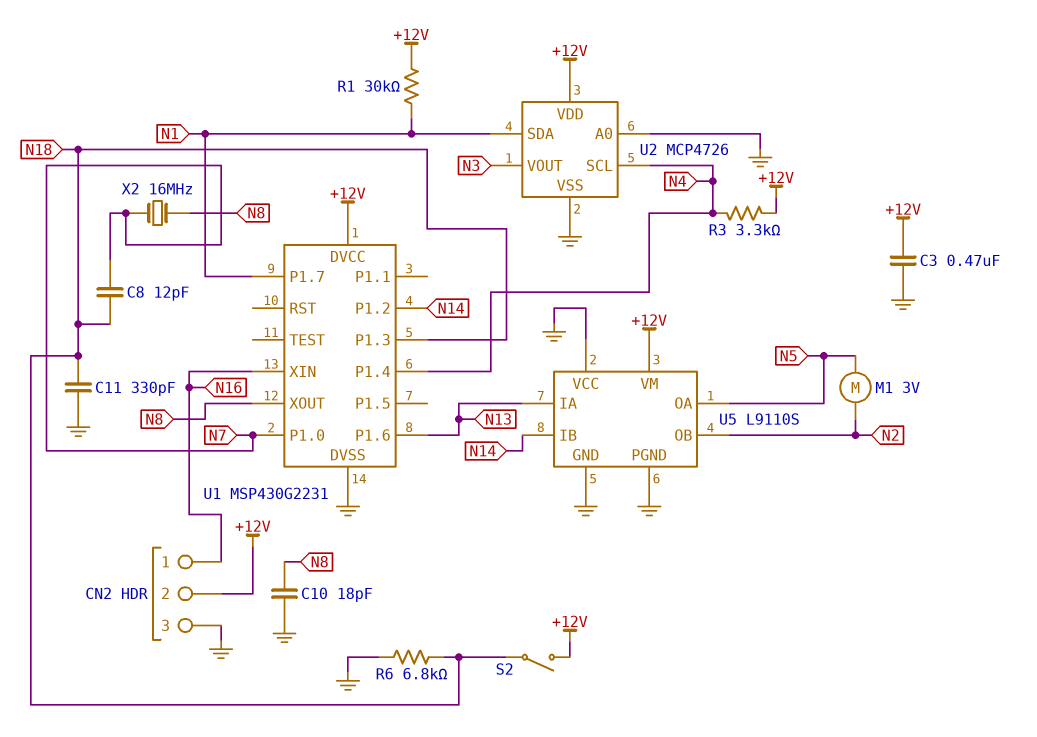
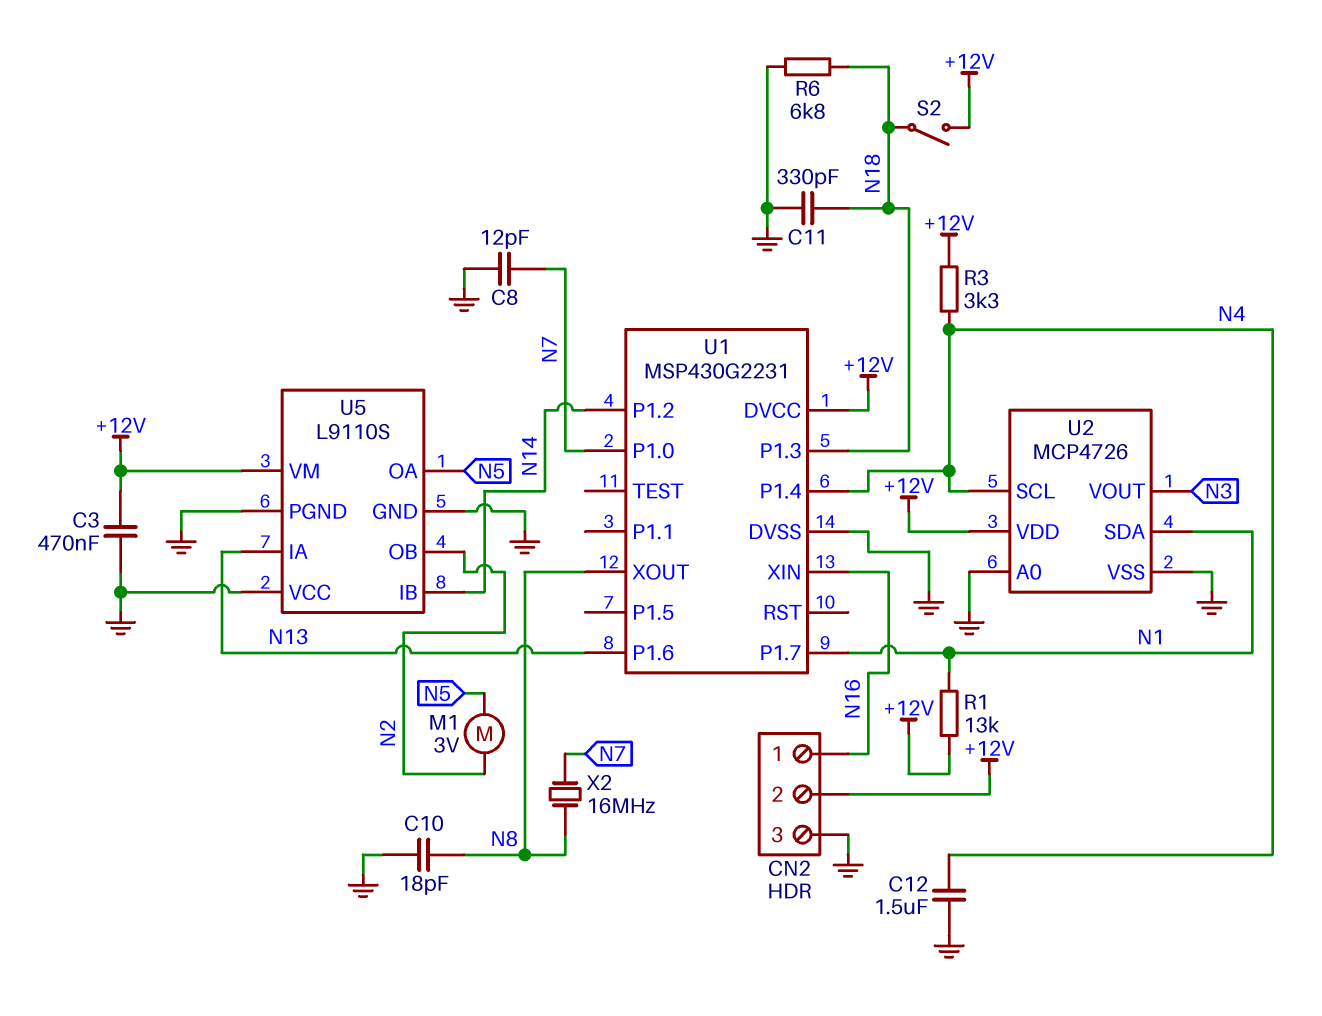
C8: 12pF (N7, N18) -> 12pF (GND, N7)
C12: none -> 1.5uF (GND, N4)
R1: 30k (+12V, N1) -> 13k (+12V, N1)

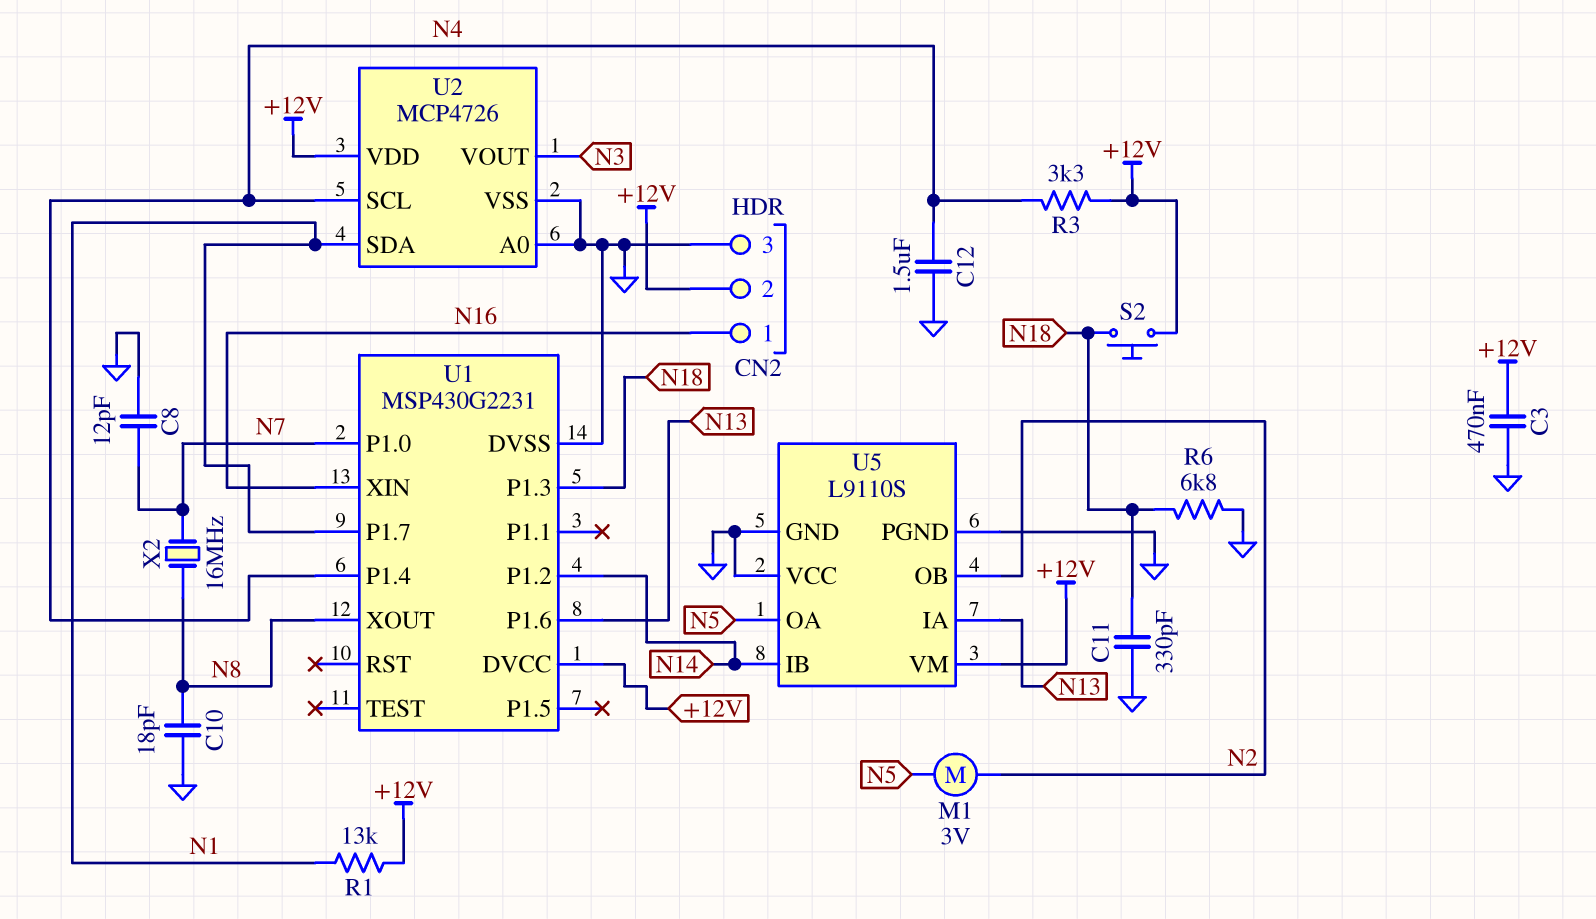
S2: switch (+12V, N18) -> button (+12V, N18)

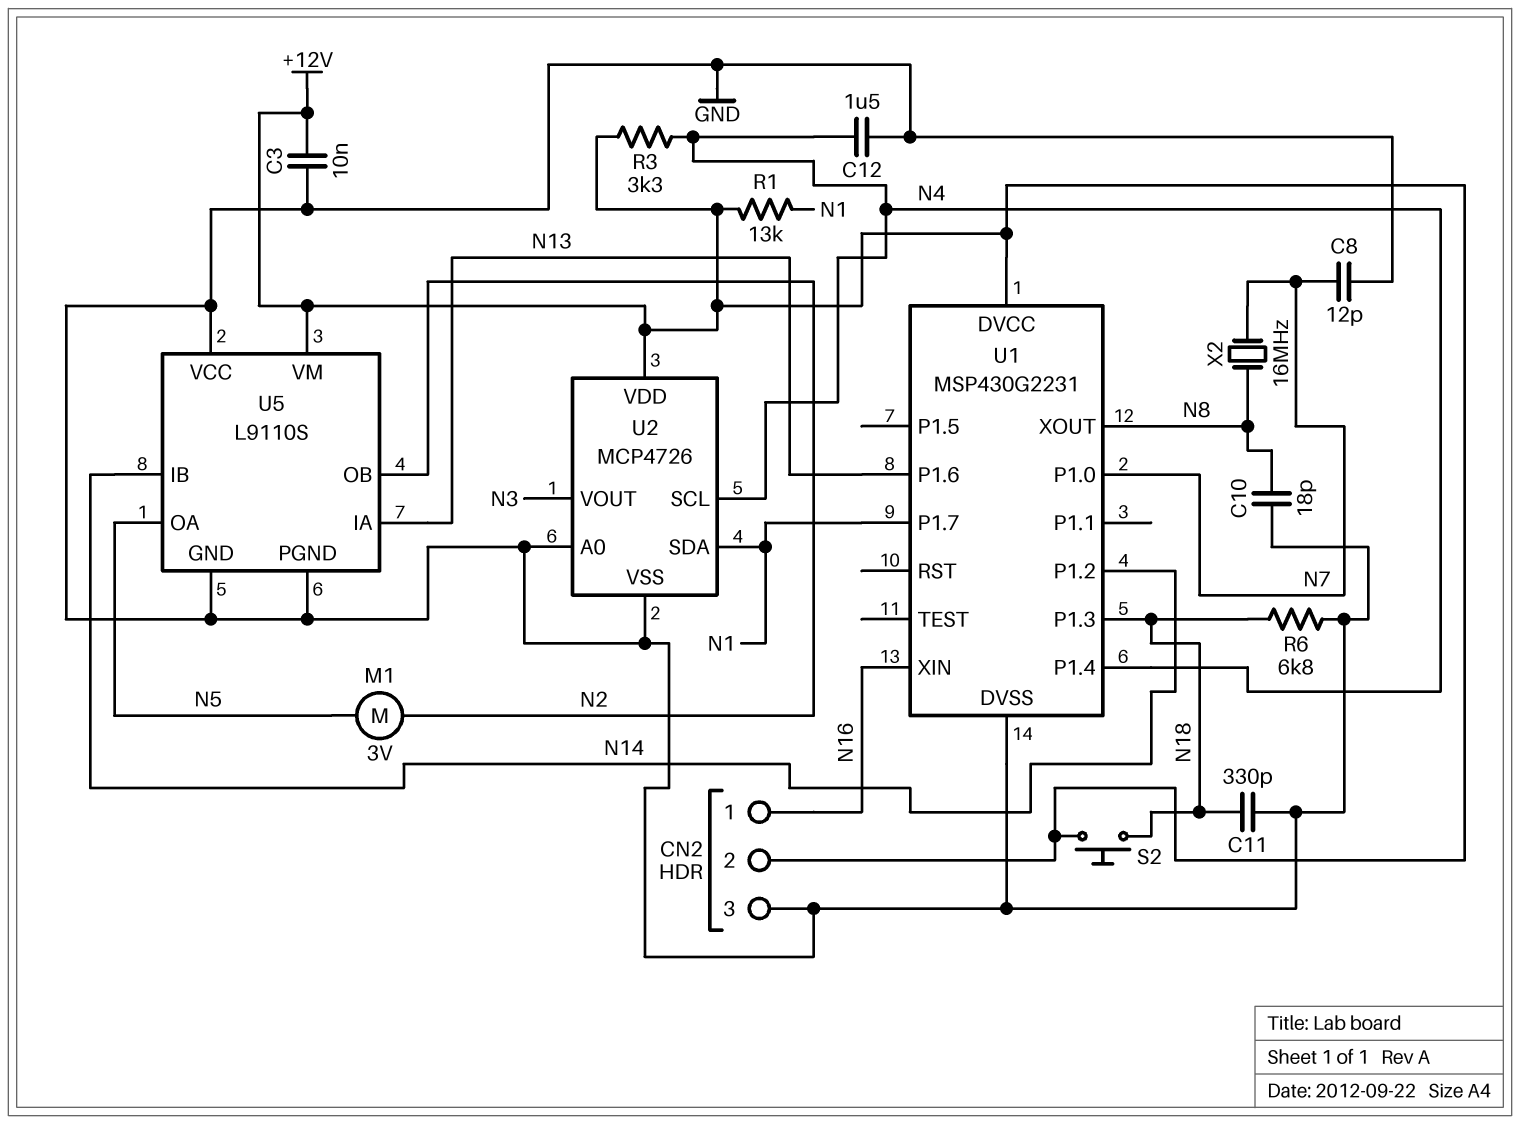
C3: 470nF (+12V, GND) -> 10nF (+12V, GND)

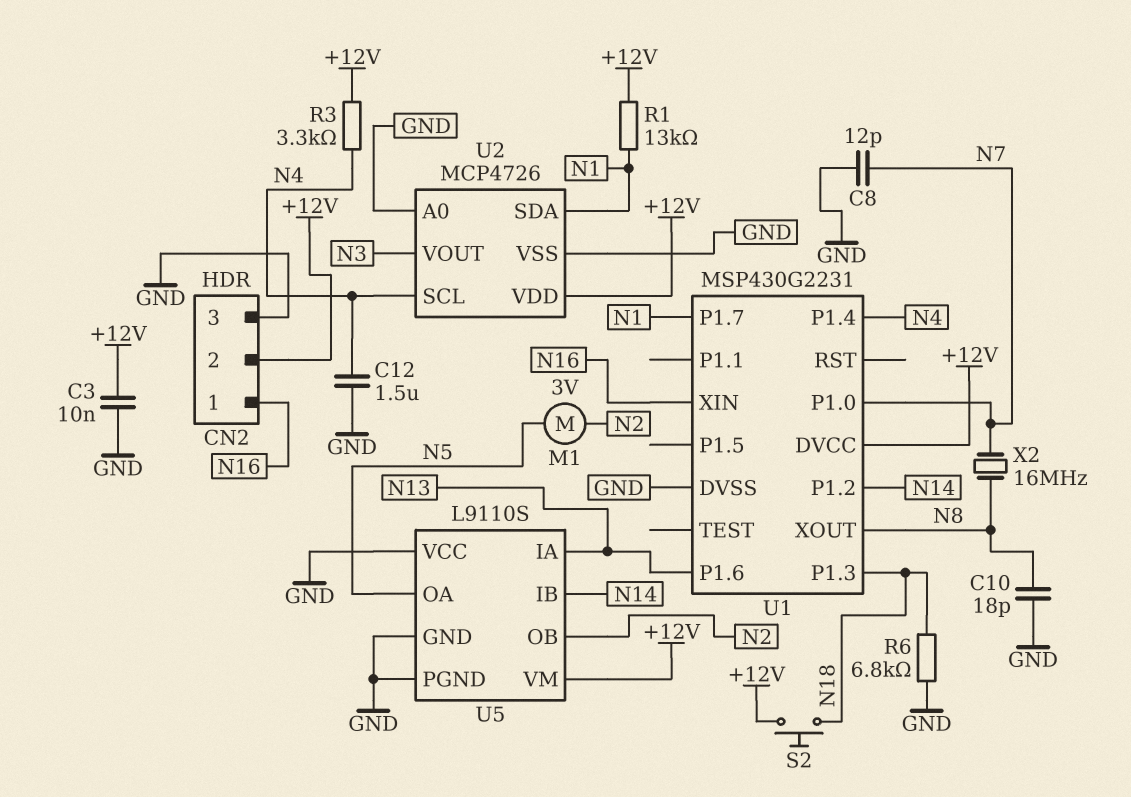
C11: 330pF (GND, N18) -> none

